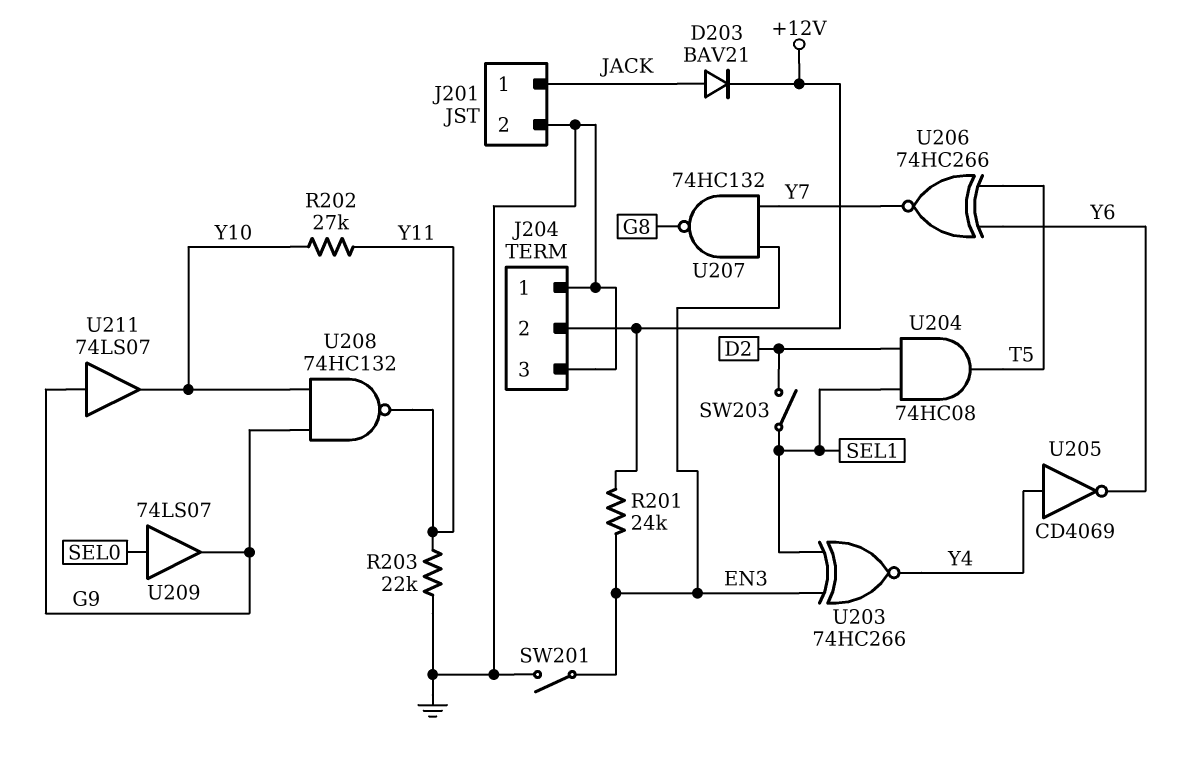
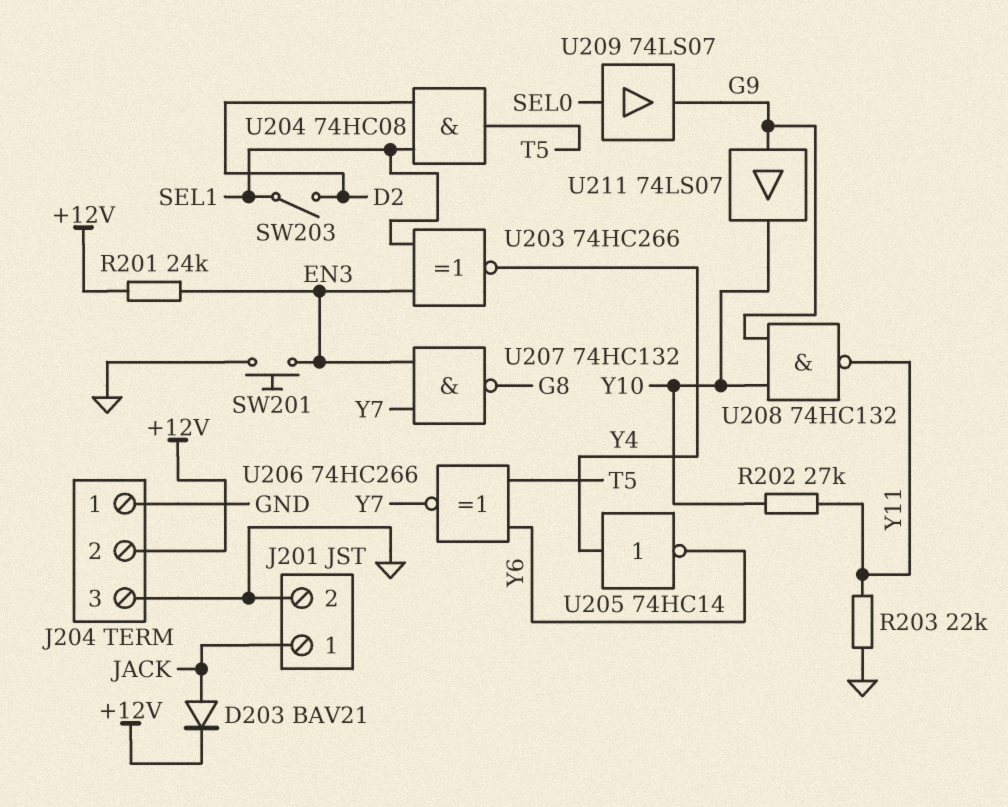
SW201: switch (EN3, GND) -> button (EN3, GND)
U205: NOT CD4069 (in Y4, out Y6) -> NOT 74HC14 (in Y4, out Y6)

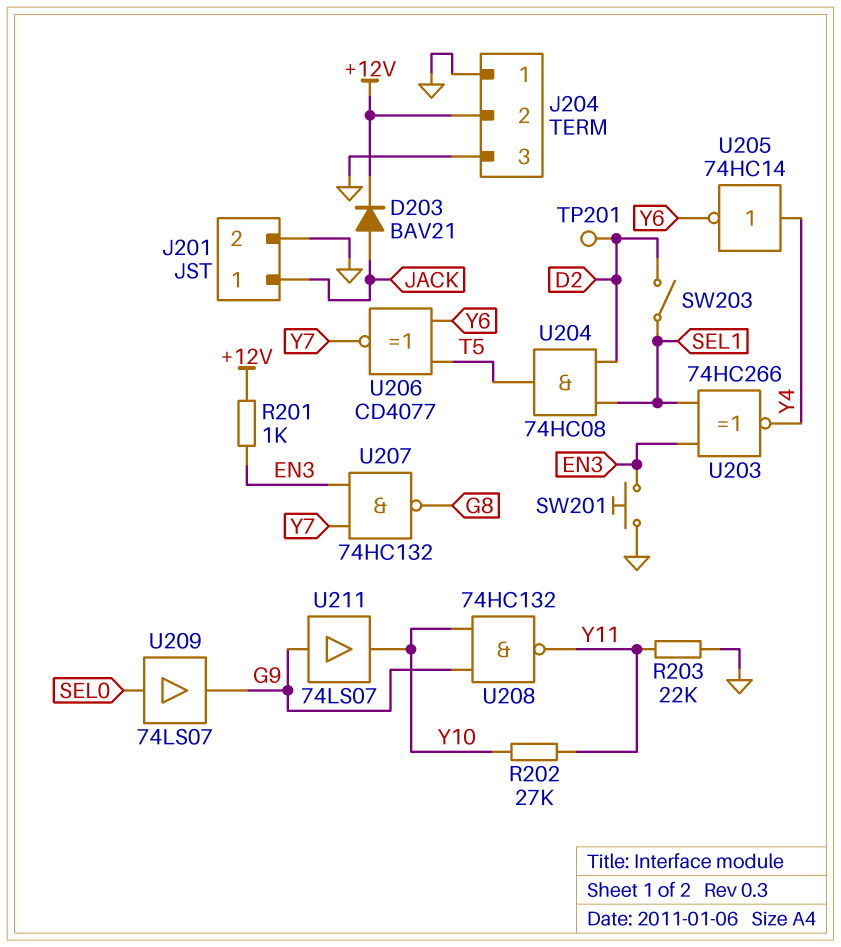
R201: 24k (+12V, EN3) -> 1k (+12V, EN3)
TP201: none -> test point (D2)
U206: XNOR 74HC266 (in T5, in Y6, out Y7) -> XNOR CD4077 (in T5, in Y6, out Y7)

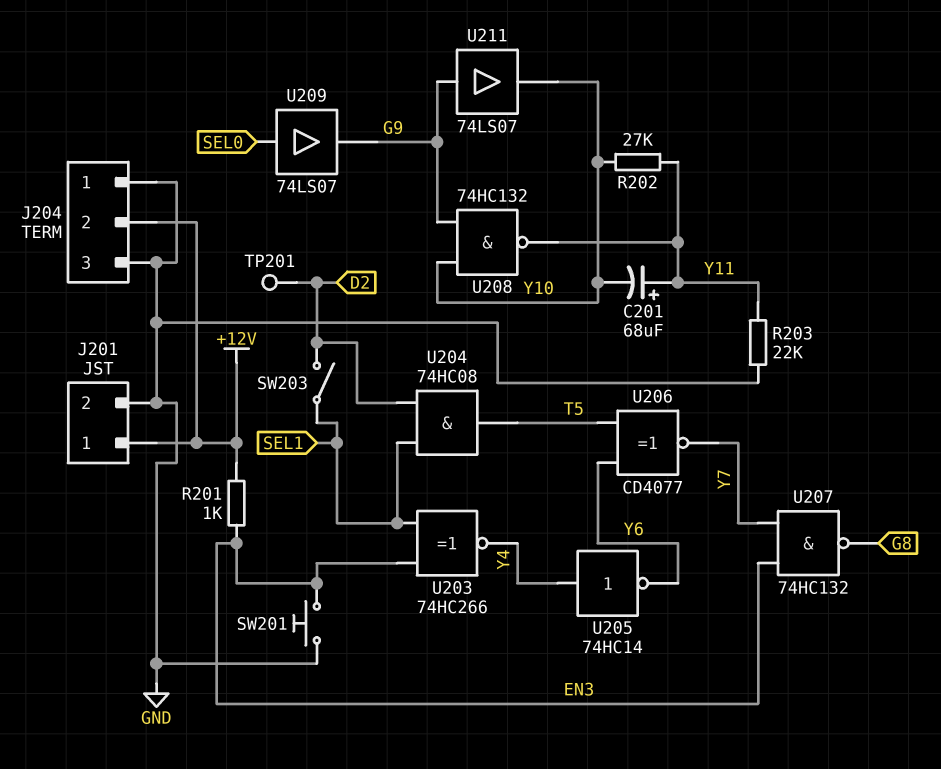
C201: none -> 68uF (plus Y11, minus Y10)
D203: diode BAV21 (A JACK, K +12V) -> none
J201 pin 1: JACK -> +12V

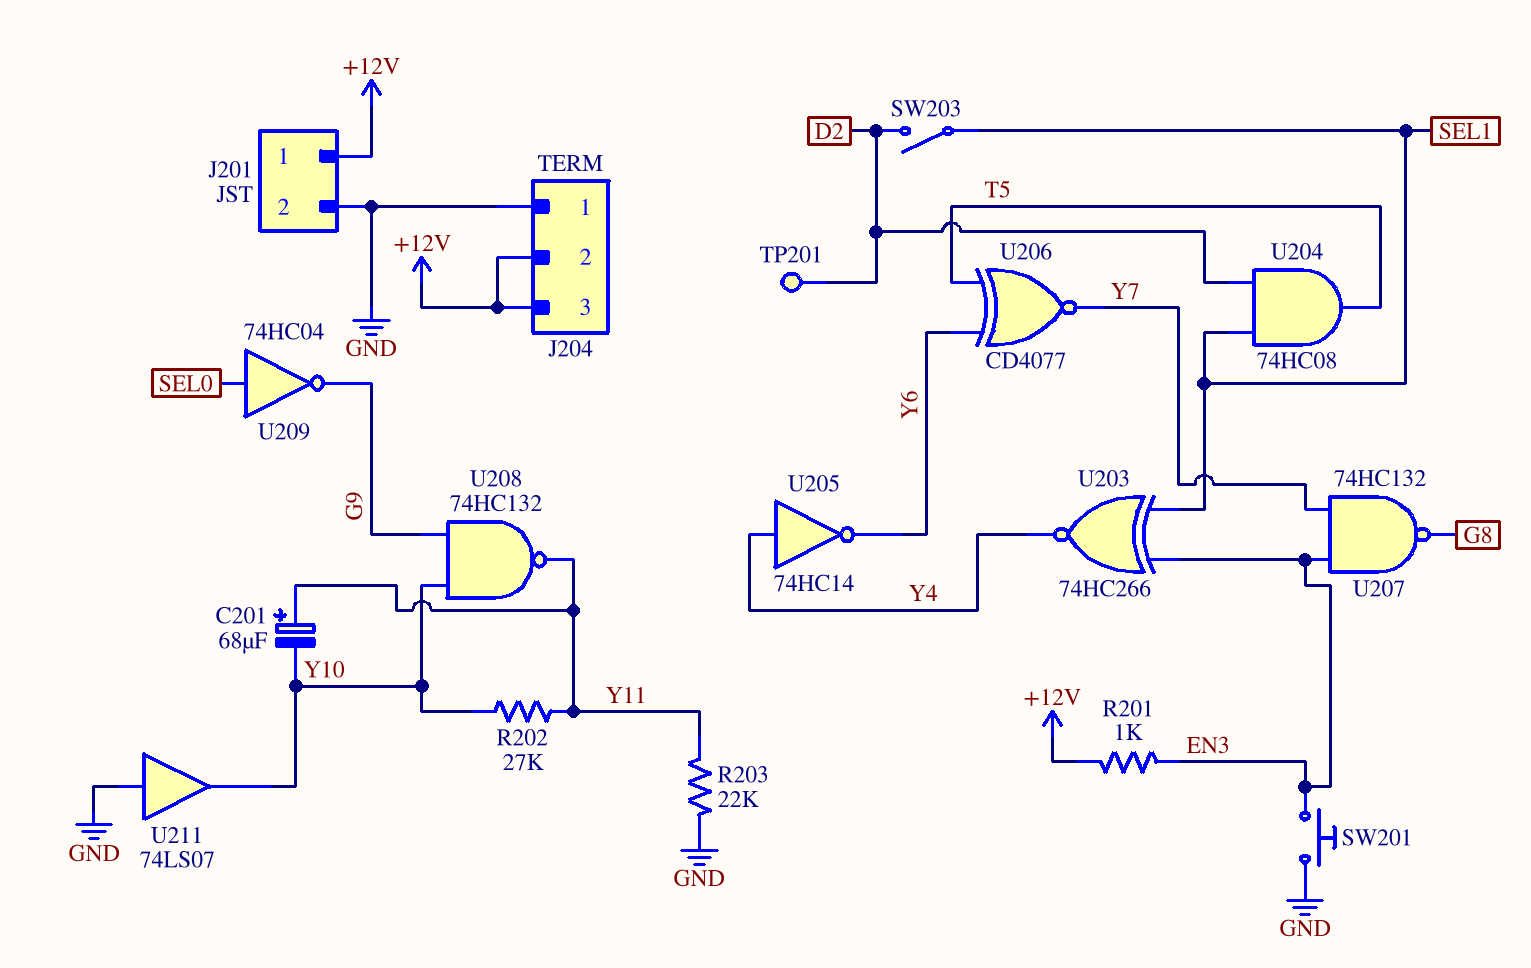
J204 pin 3: GND -> +12V
U209: buffer 74LS07 (in SEL0, out G9) -> NOT 74HC04 (in SEL0, out G9)
U211: buffer 74LS07 (in G9, out Y10) -> buffer 74LS07 (in GND, out Y10)

